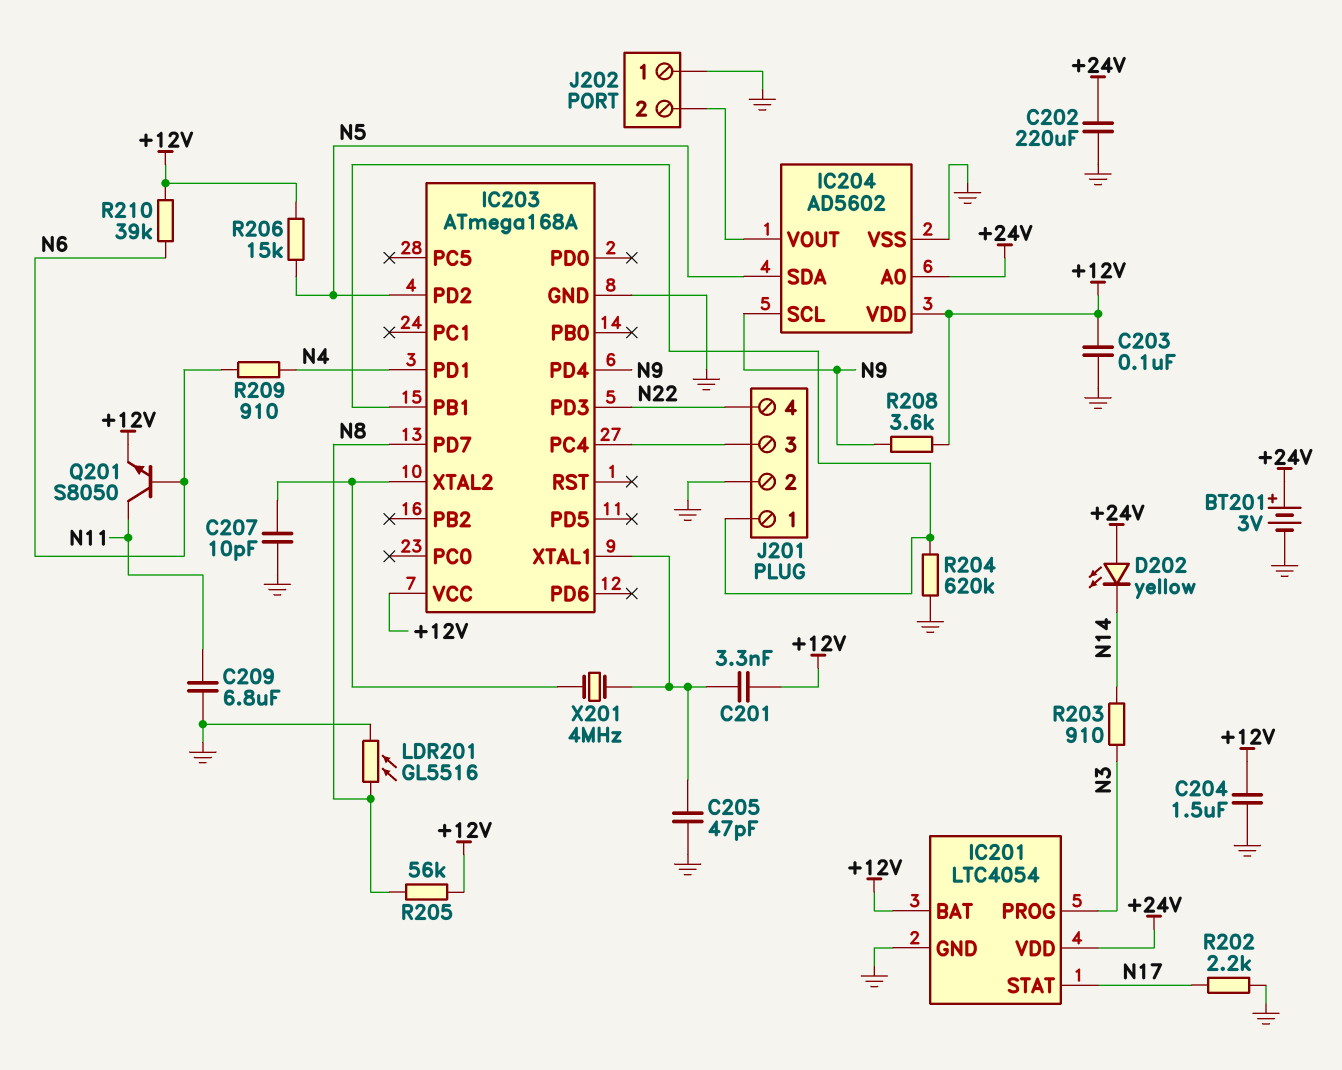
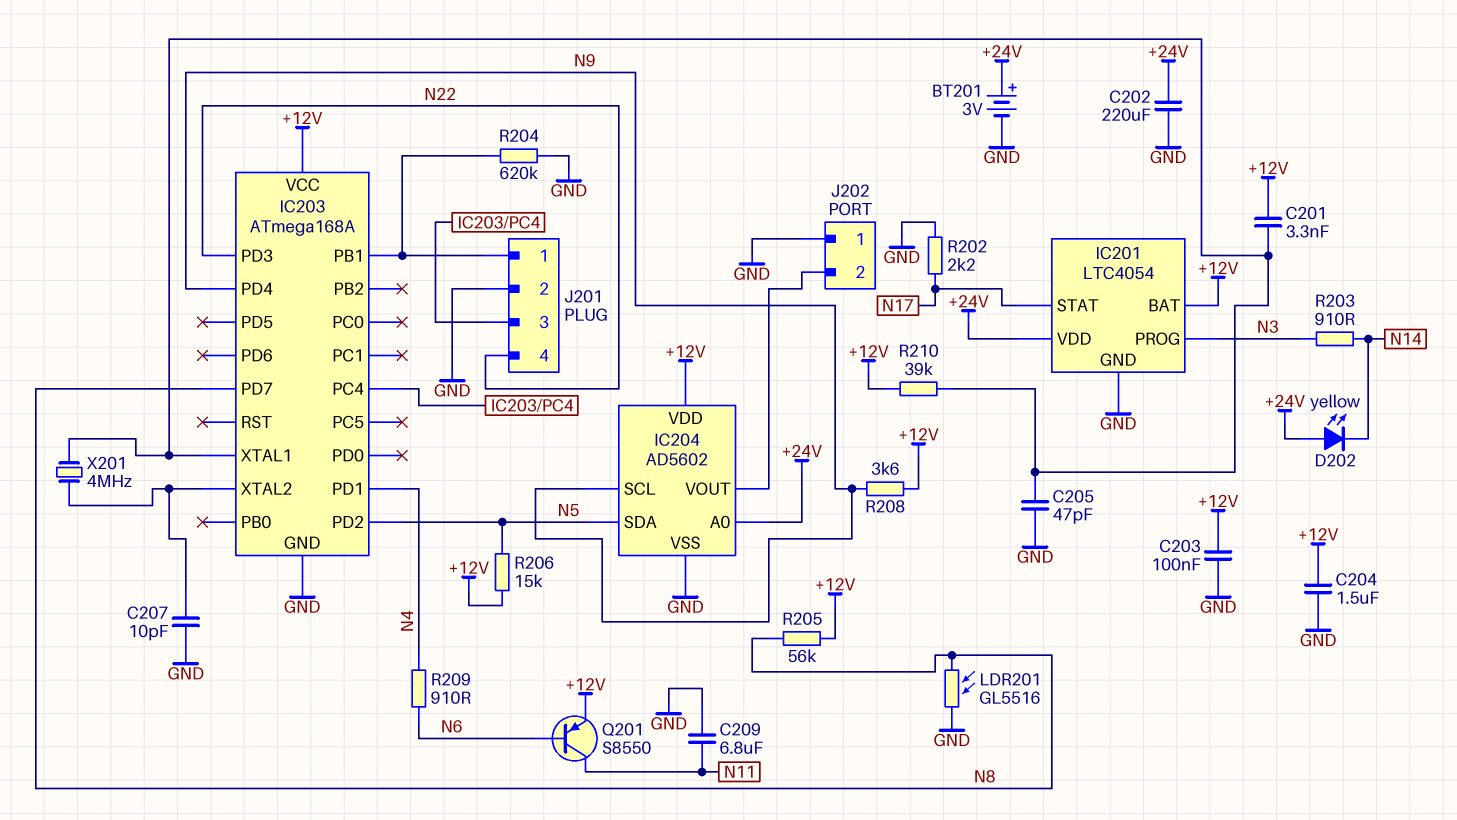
Q201: NPN S8050 (B N6, C N11, E +12V) -> PNP S8550 (B N6, C N11, E +12V)
R210: 39k (+12V, N6) -> 39k (+12V, IC203/XTAL1)

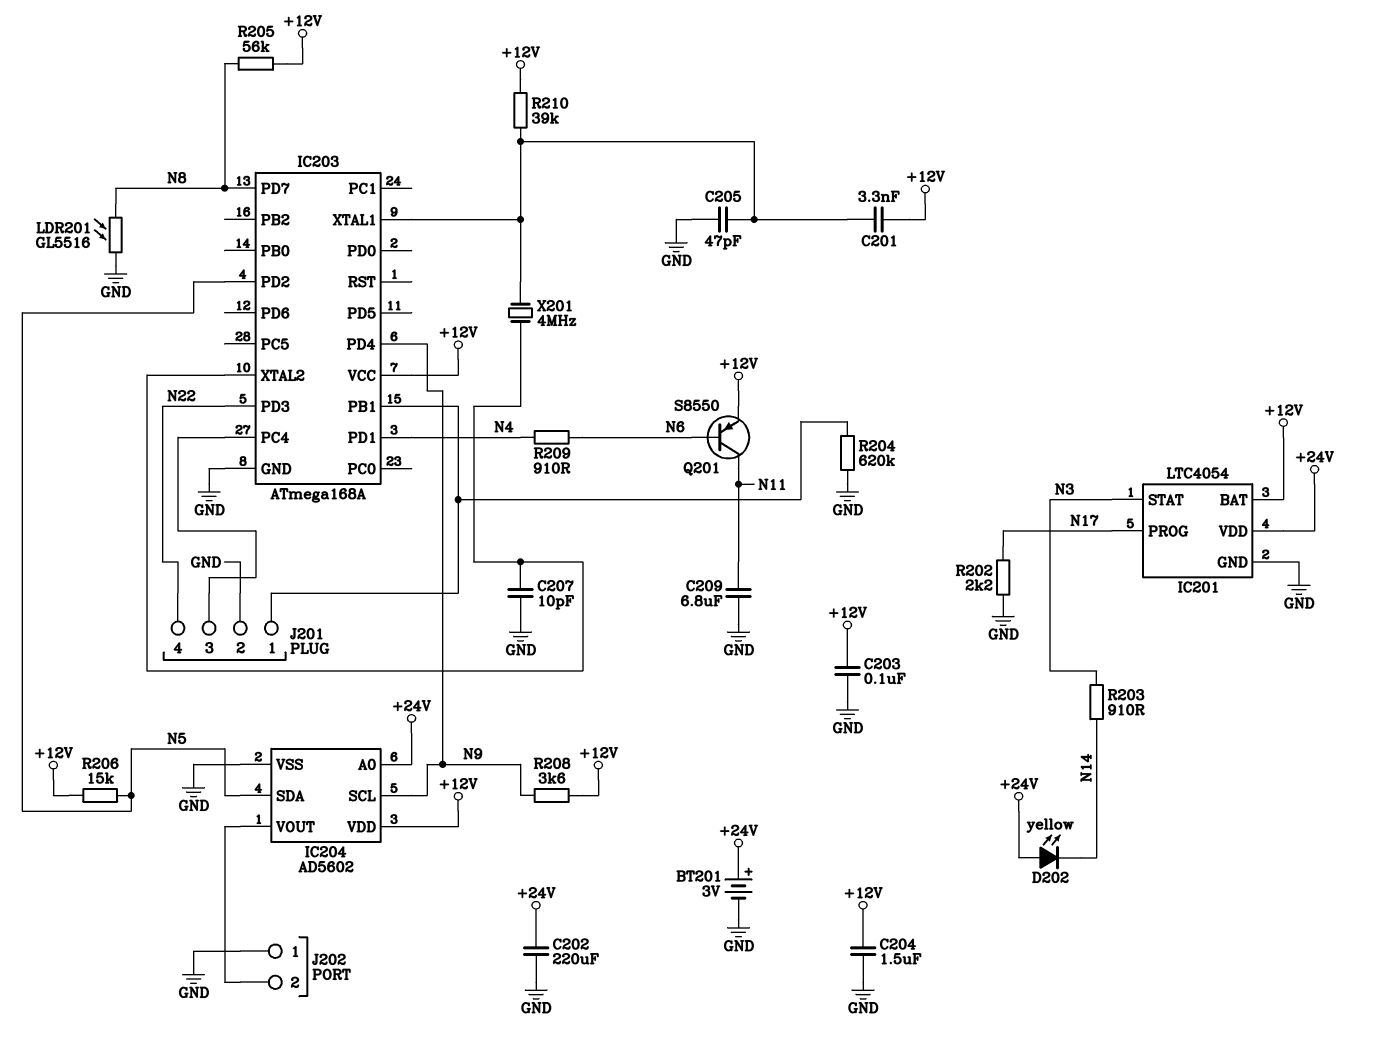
IC201 pin PROG: N3 -> N17
IC201 pin STAT: N17 -> N3

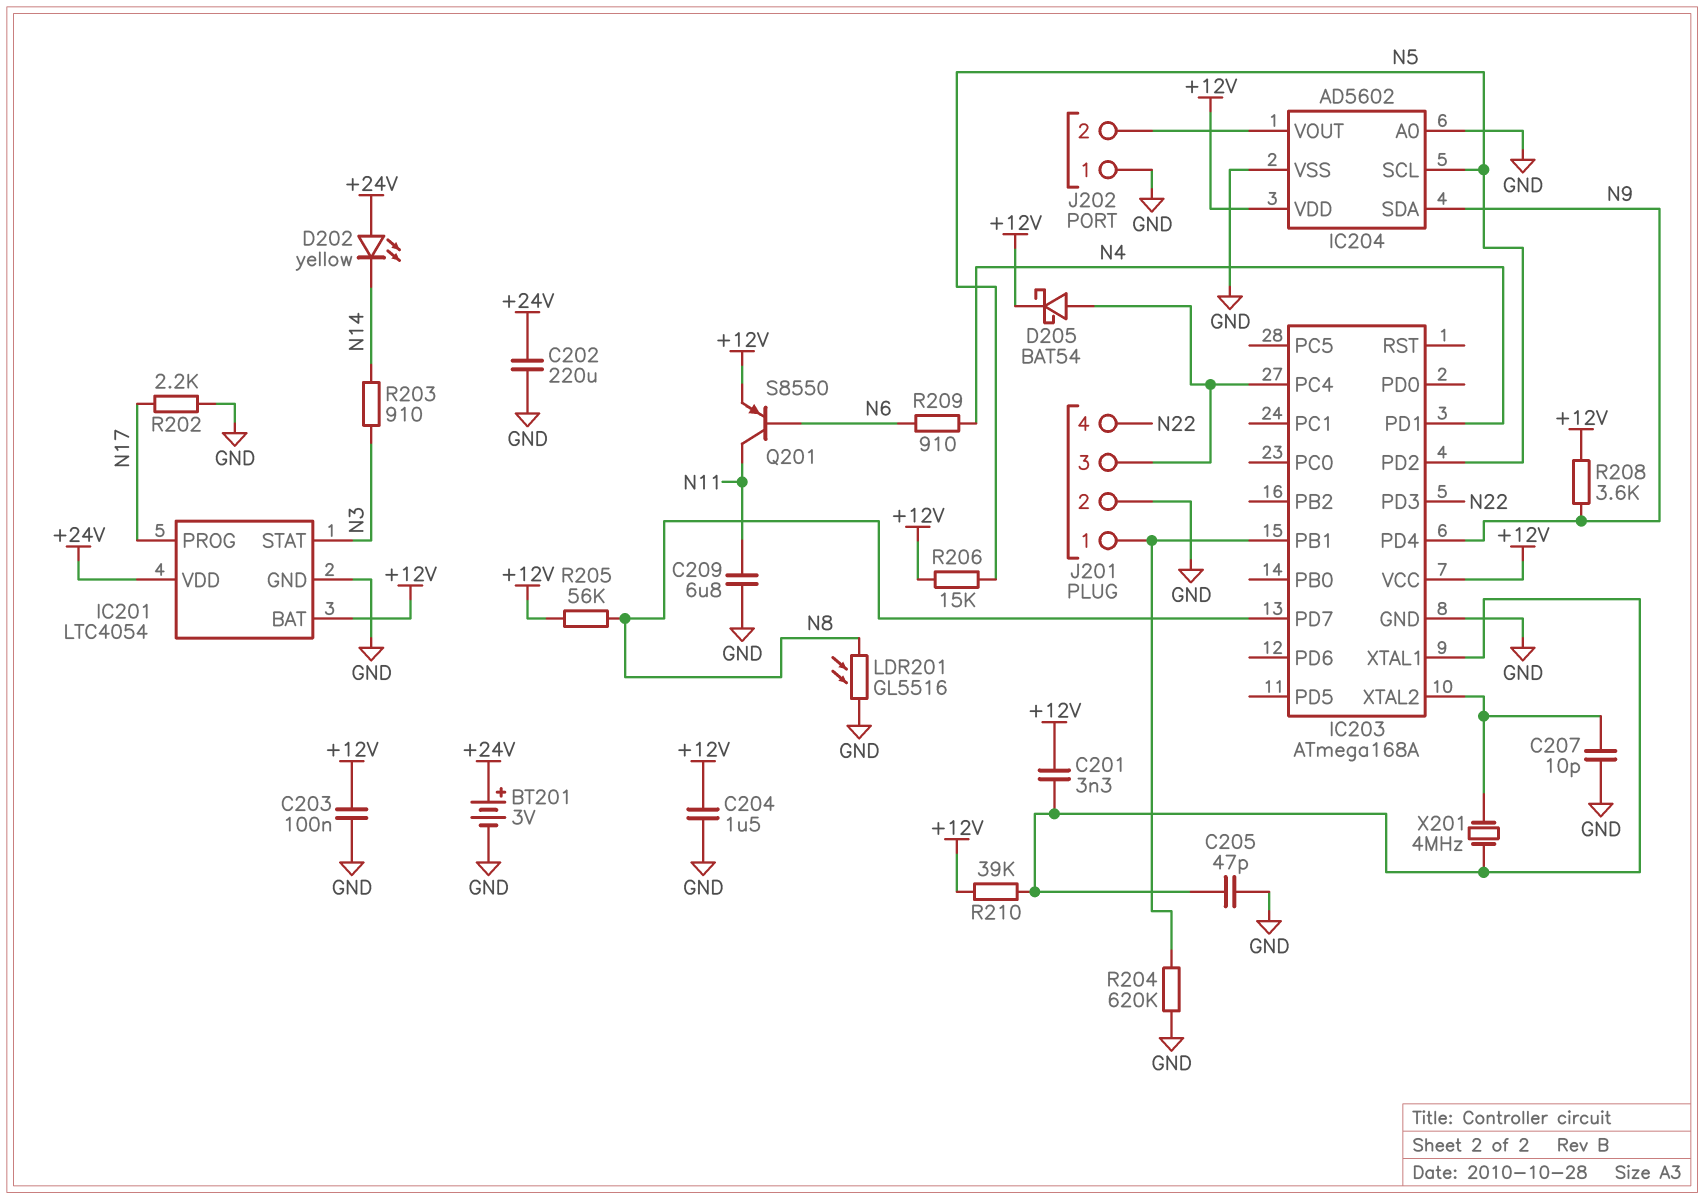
D205: none -> schottky BAT54 (A IC203/PC4, K +12V)
IC204 pin A0: +24V -> GND
IC204 pin SCL: N9 -> N5
IC204 pin SDA: N5 -> N9

